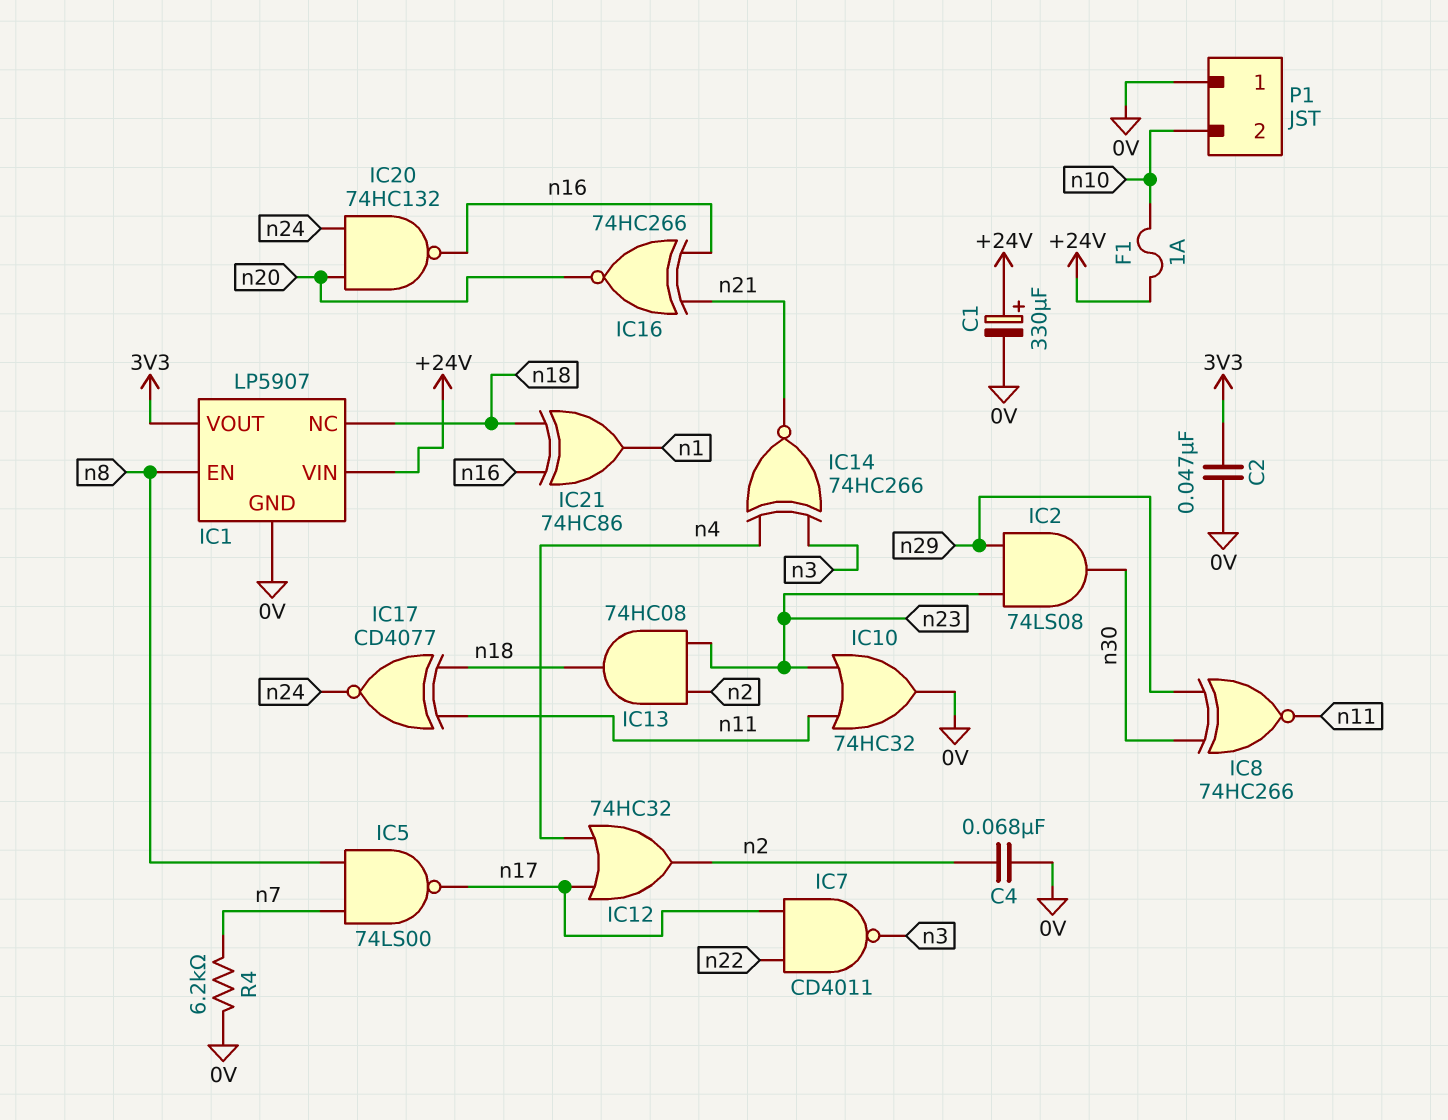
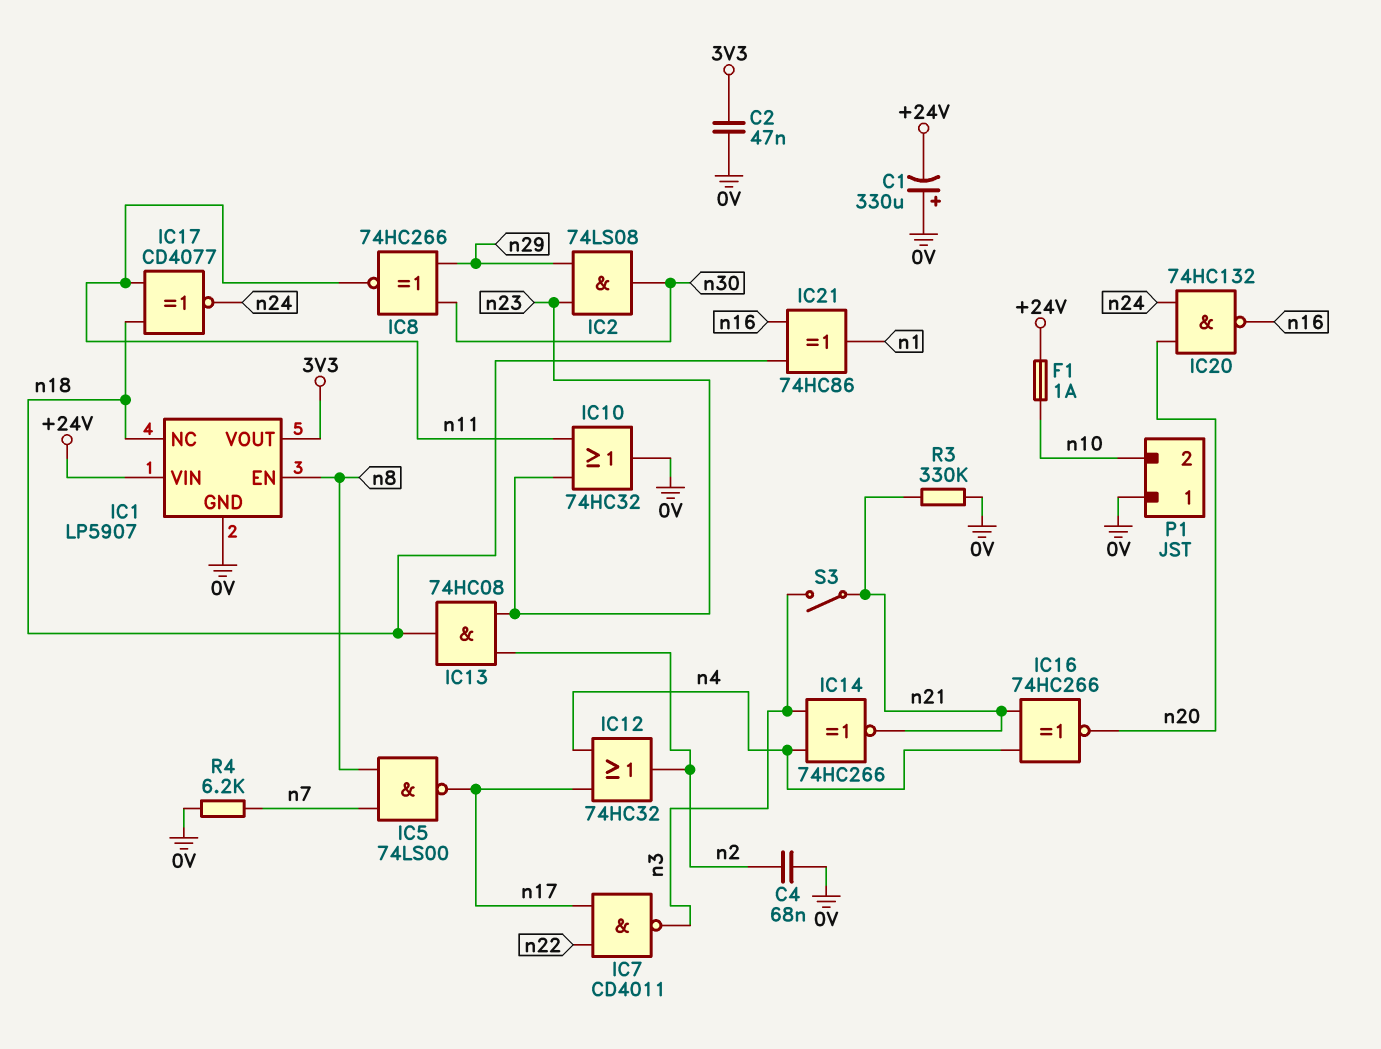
C1: 330uF (plus +24V, minus 0V) -> 330uF (plus 0V, minus +24V)
IC16: XNOR 74HC266 (in n16, in n21, out n20) -> XNOR 74HC266 (in n4, in n21, out n20)
R3: none -> 330k (0V, n21)
S3: none -> switch (n3, n21)

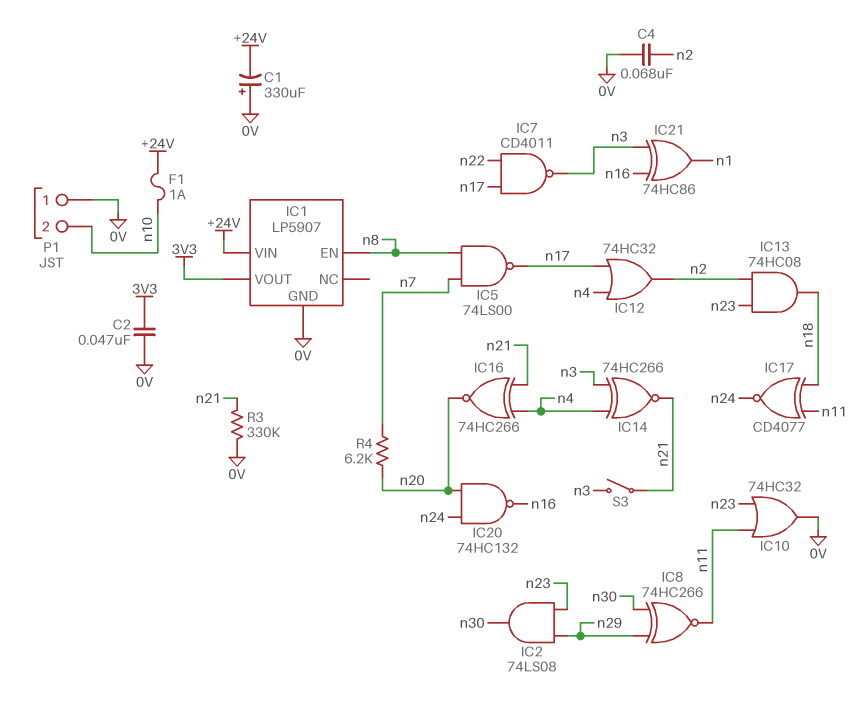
IC1 pin NC: n18 -> none
IC21: XOR 74HC86 (in n16, in n18, out n1) -> XOR 74HC86 (in n3, in n16, out n1)
R4: 6.2k (0V, n7) -> 6.2k (n7, n20)

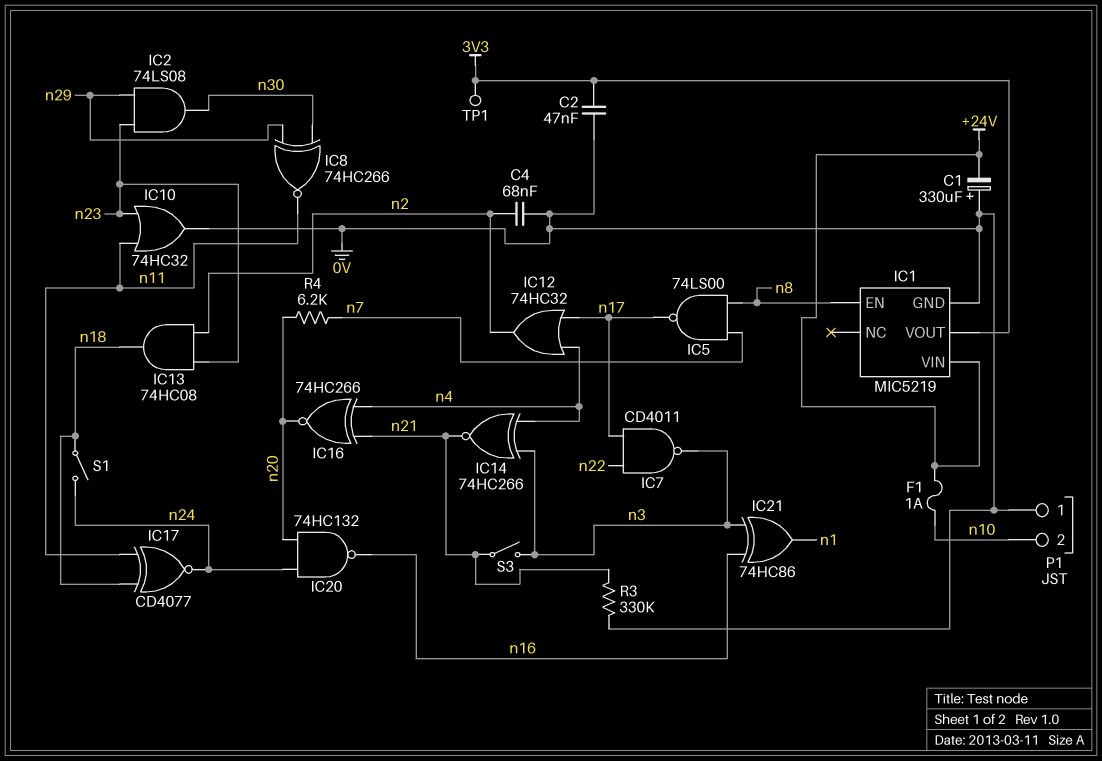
IC1: LP5907 -> MIC5219
S1: none -> switch (n18, n24)
TP1: none -> test point (3V3)

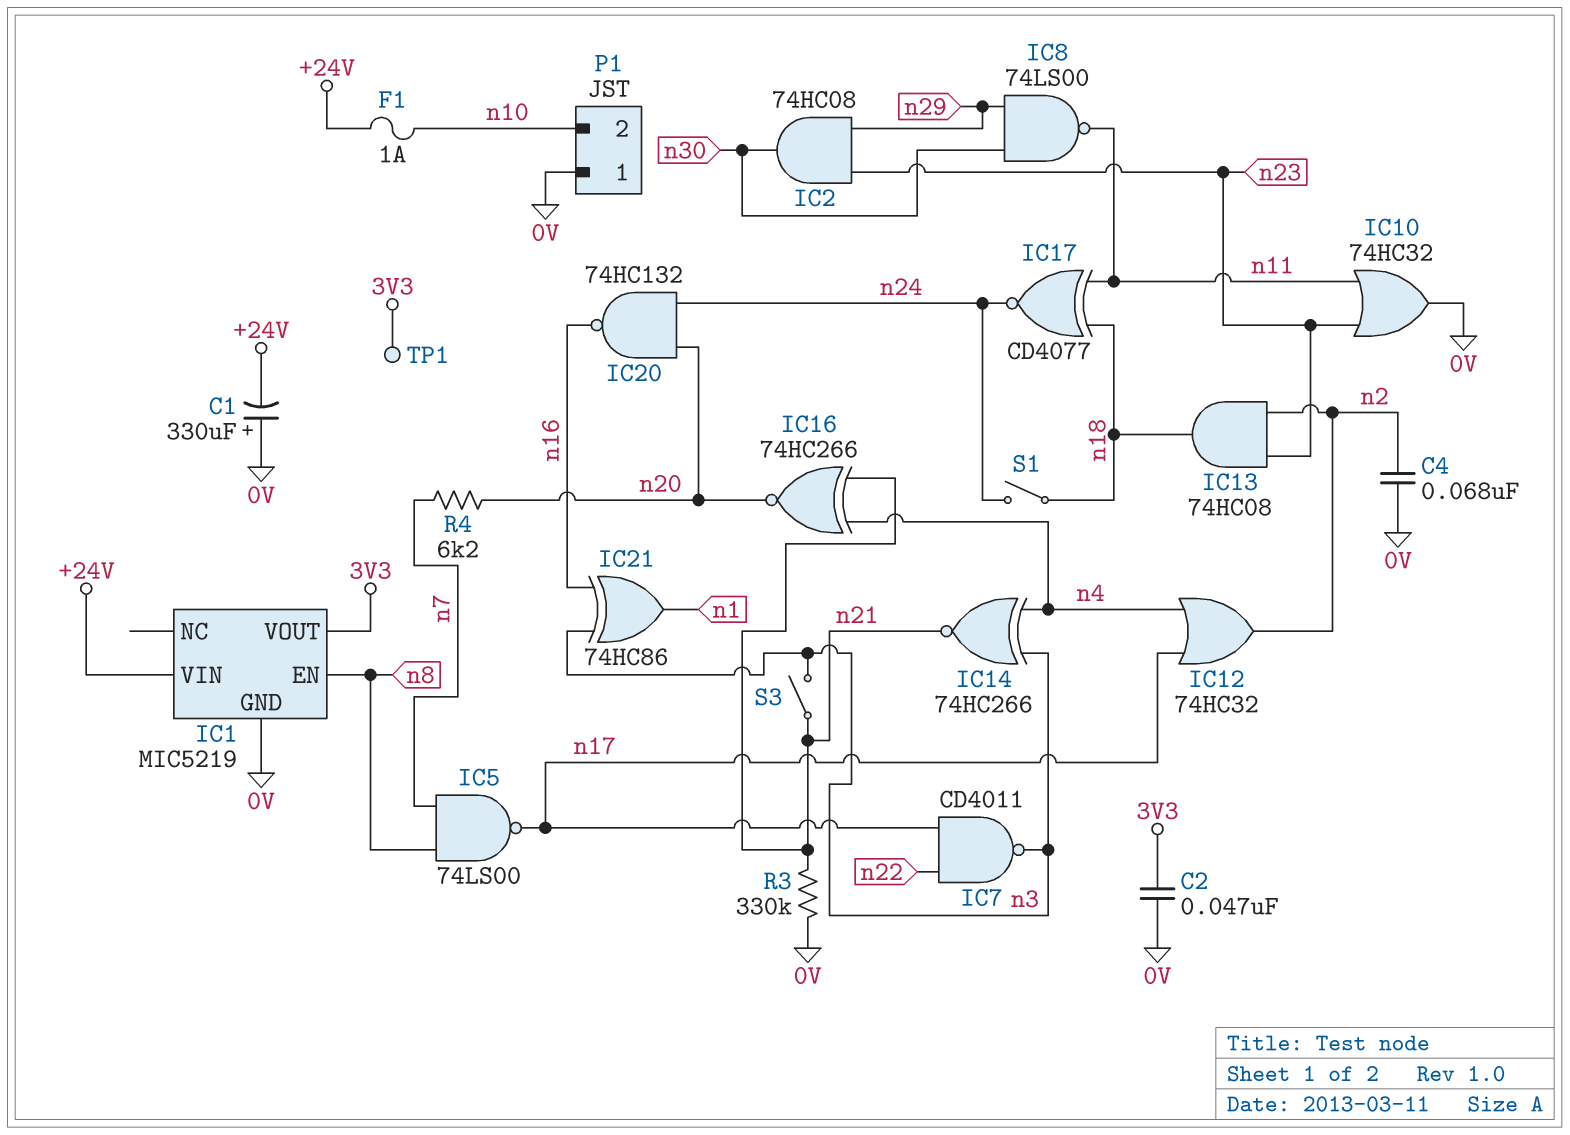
IC2: AND 74LS08 (in n23, in n29, out n30) -> AND 74HC08 (in n23, in n29, out n30)
IC8: XNOR 74HC266 (in n29, in n30, out n11) -> NAND 74LS00 (in n29, in n30, out n11)

